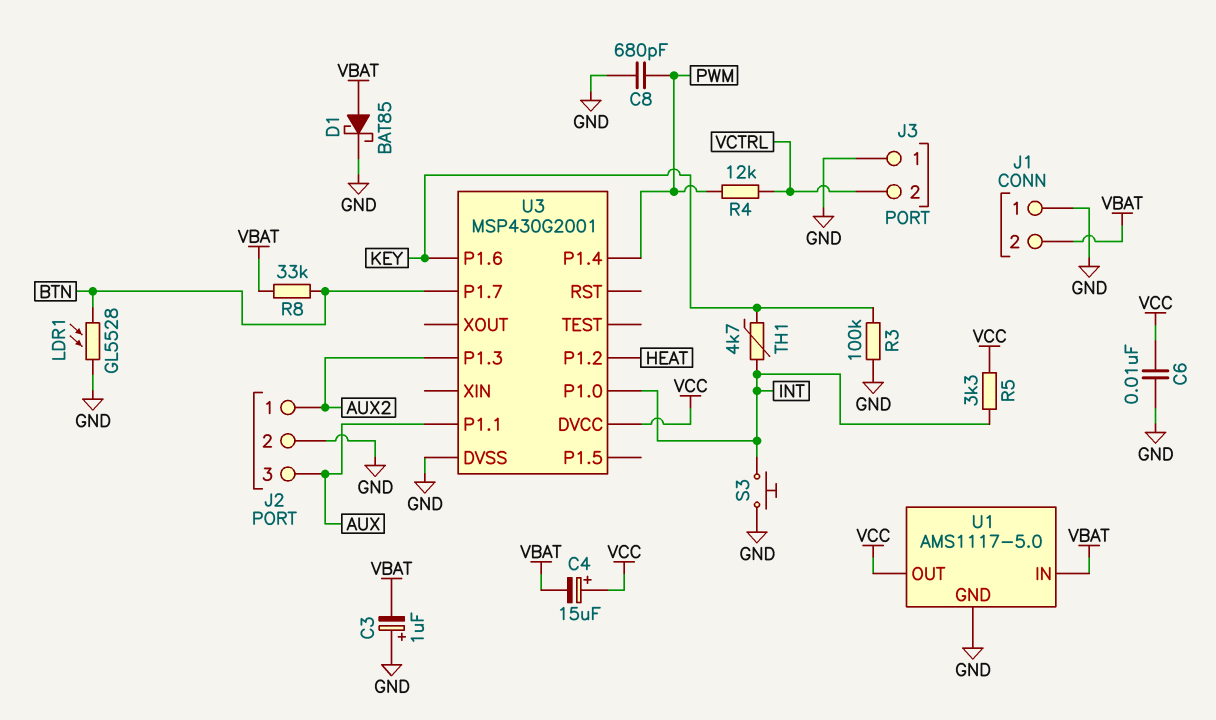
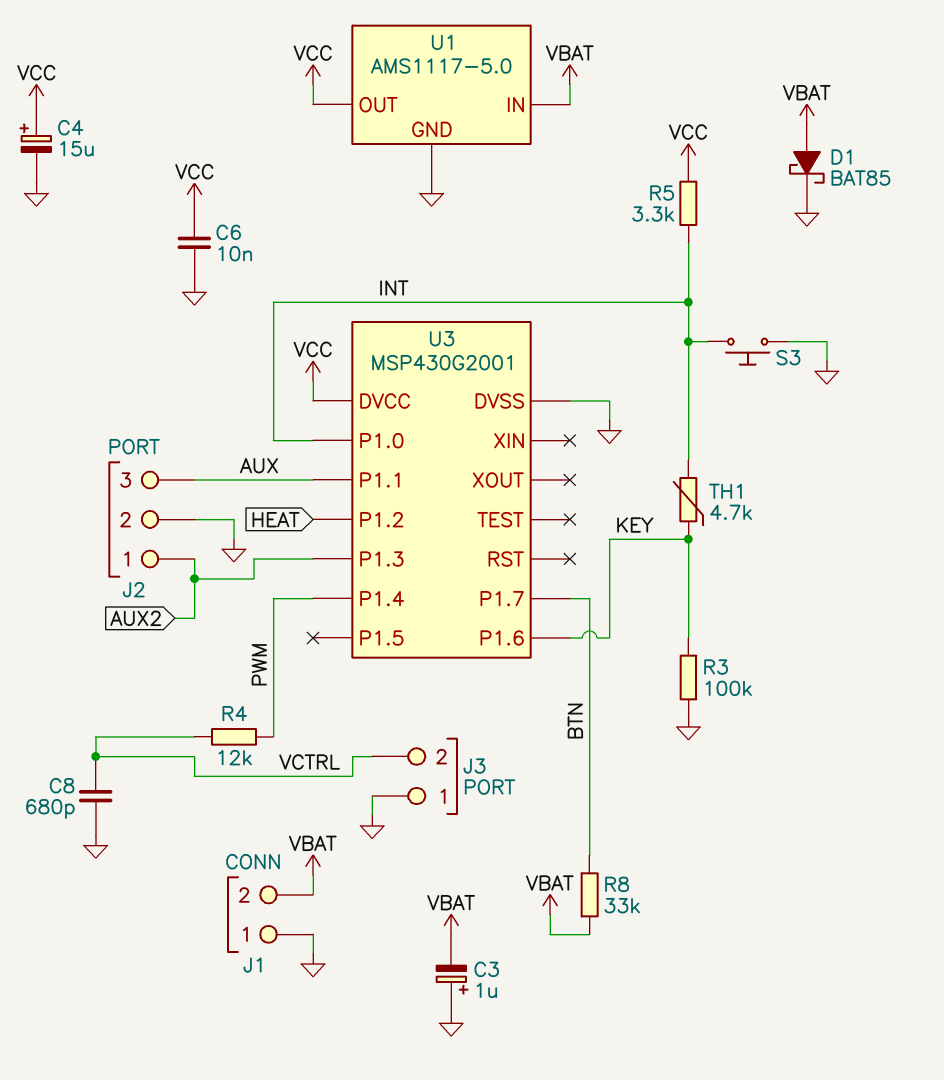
C4: 15uF (plus VCC, minus VBAT) -> 15uF (plus VCC, minus GND)
C8: 680pF (GND, PWM) -> 680pF (GND, VCTRL)
LDR1: GL5528 (BTN, GND) -> none

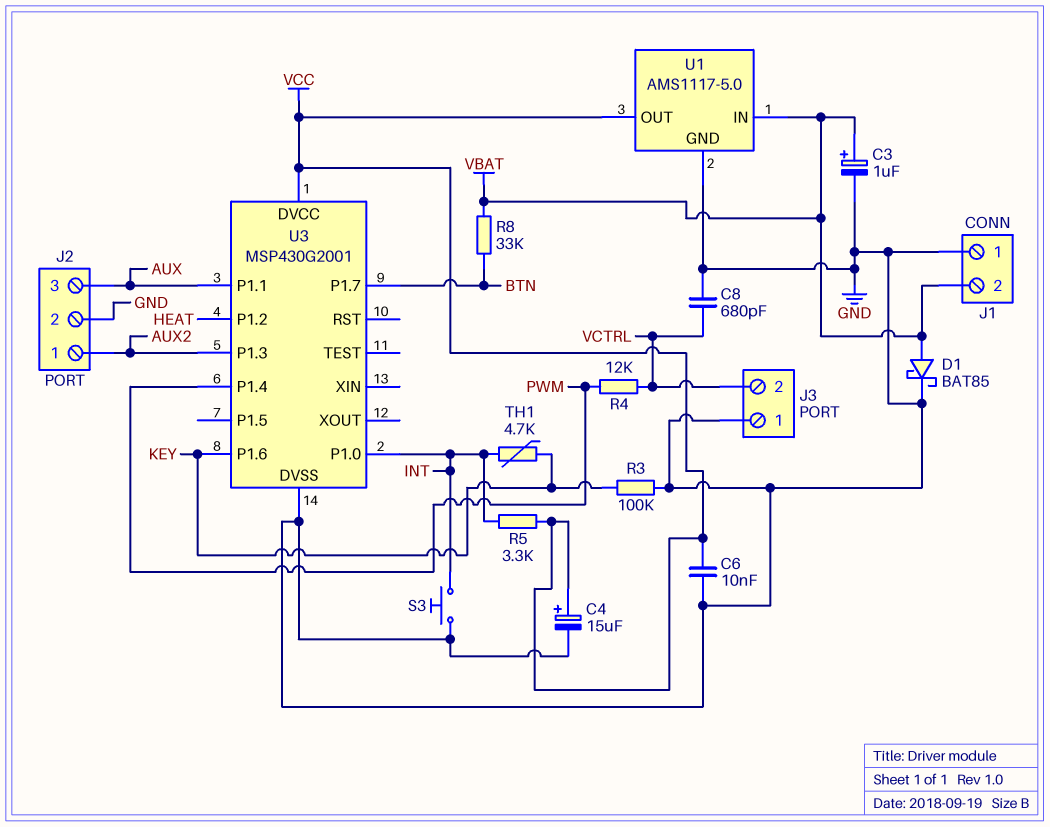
C3: 1uF (plus GND, minus VBAT) -> 1uF (plus VBAT, minus GND)

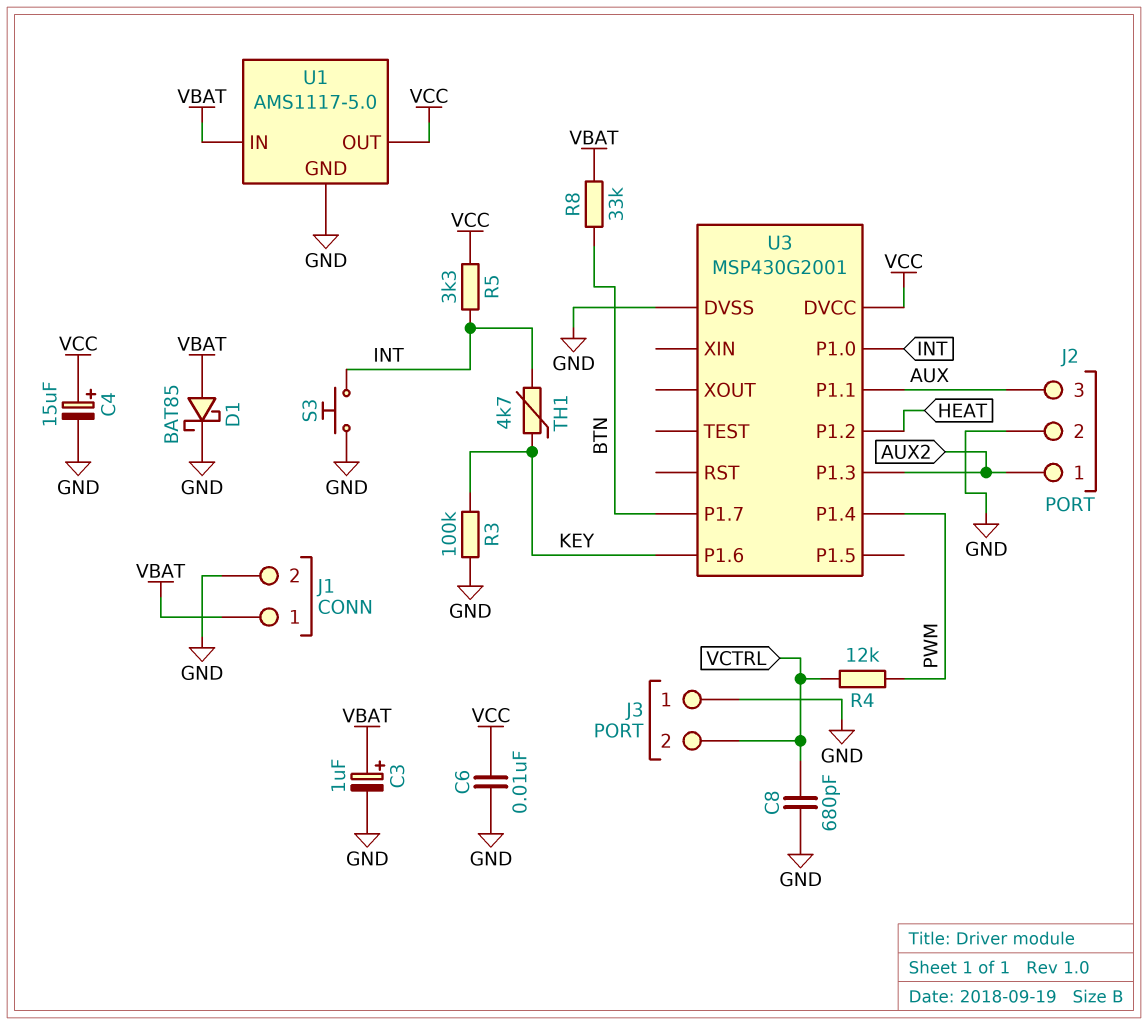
J1 pin 1: GND -> VBAT
J1 pin 2: VBAT -> GND

